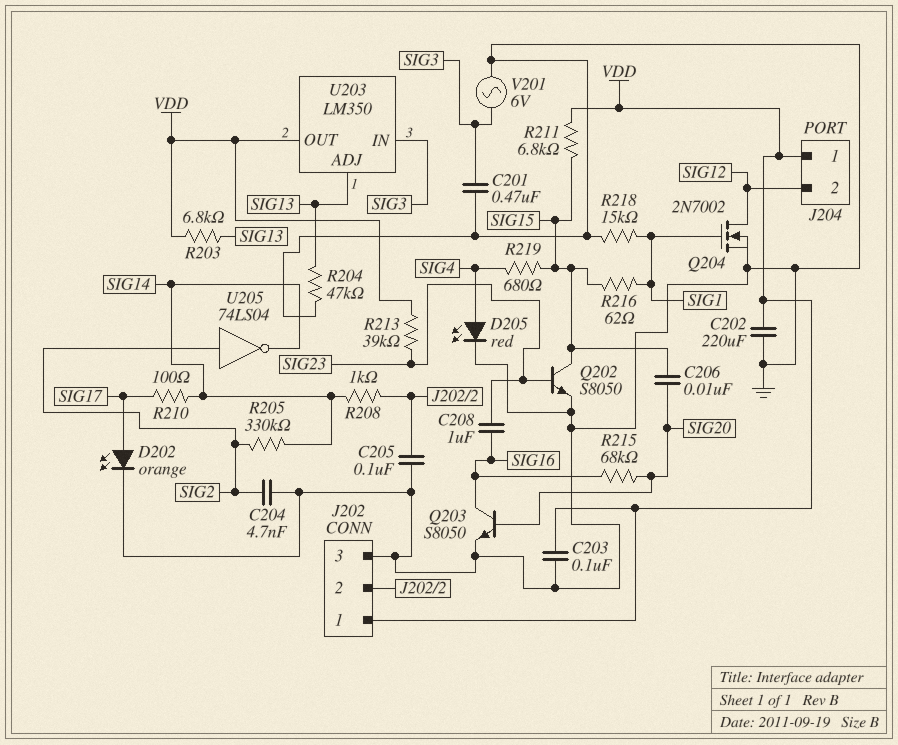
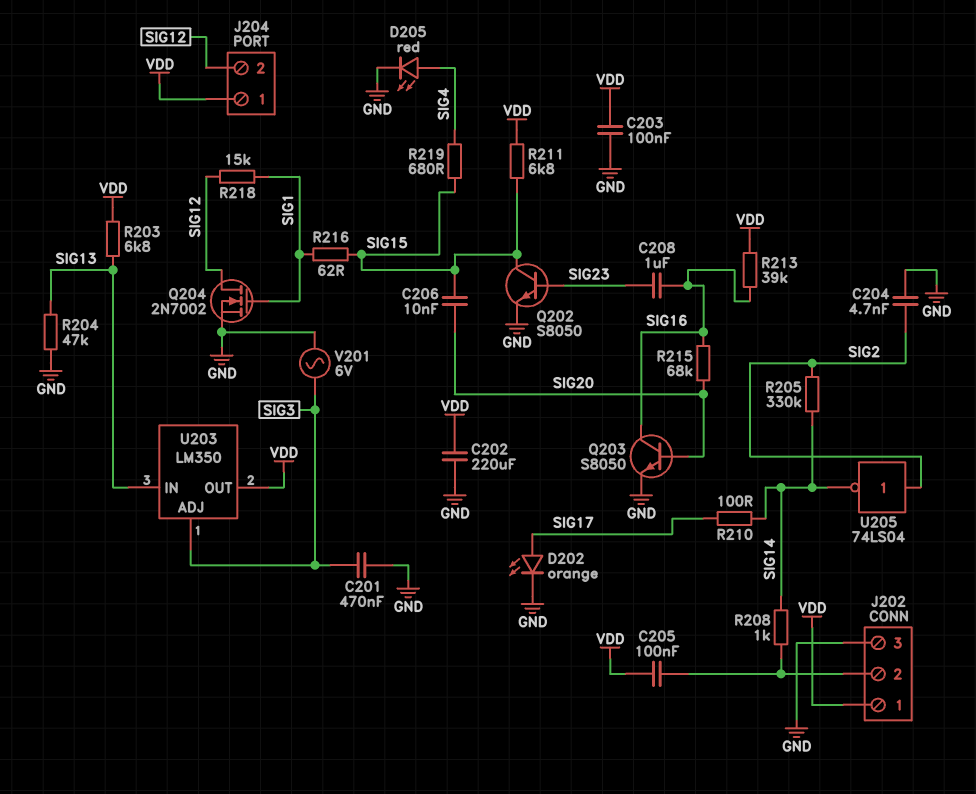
C205: 100nF (GND, J202/2) -> 100nF (J202/2, VDD)
R213: 39k (SIG23, VDD) -> 39k (SIG16, VDD)
R218: 15k (GND, SIG1) -> 15k (SIG1, SIG12)
U203 pin ADJ: SIG13 -> SIG3
U203 pin IN: SIG3 -> SIG13

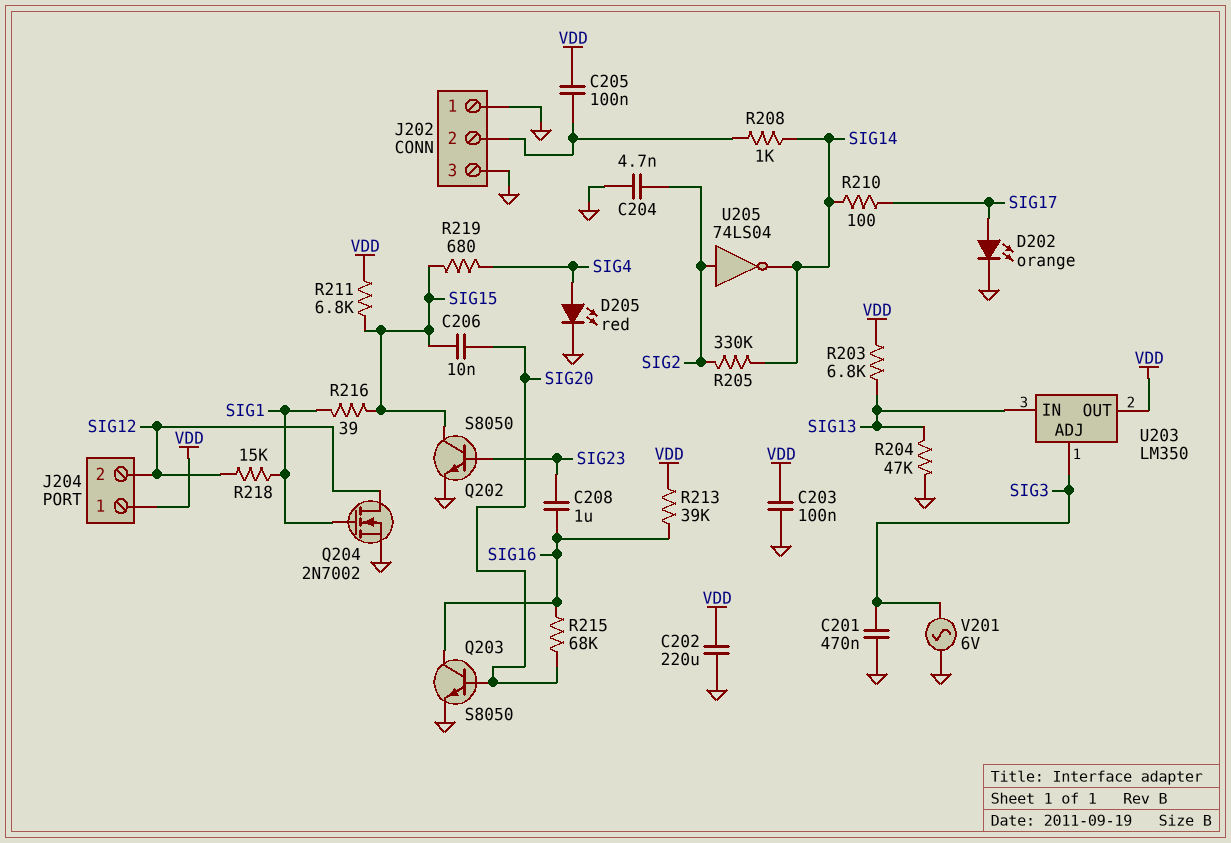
J202 pin 1: VDD -> GND
R216: 62 (SIG1, SIG15) -> 39 (SIG1, SIG15)

